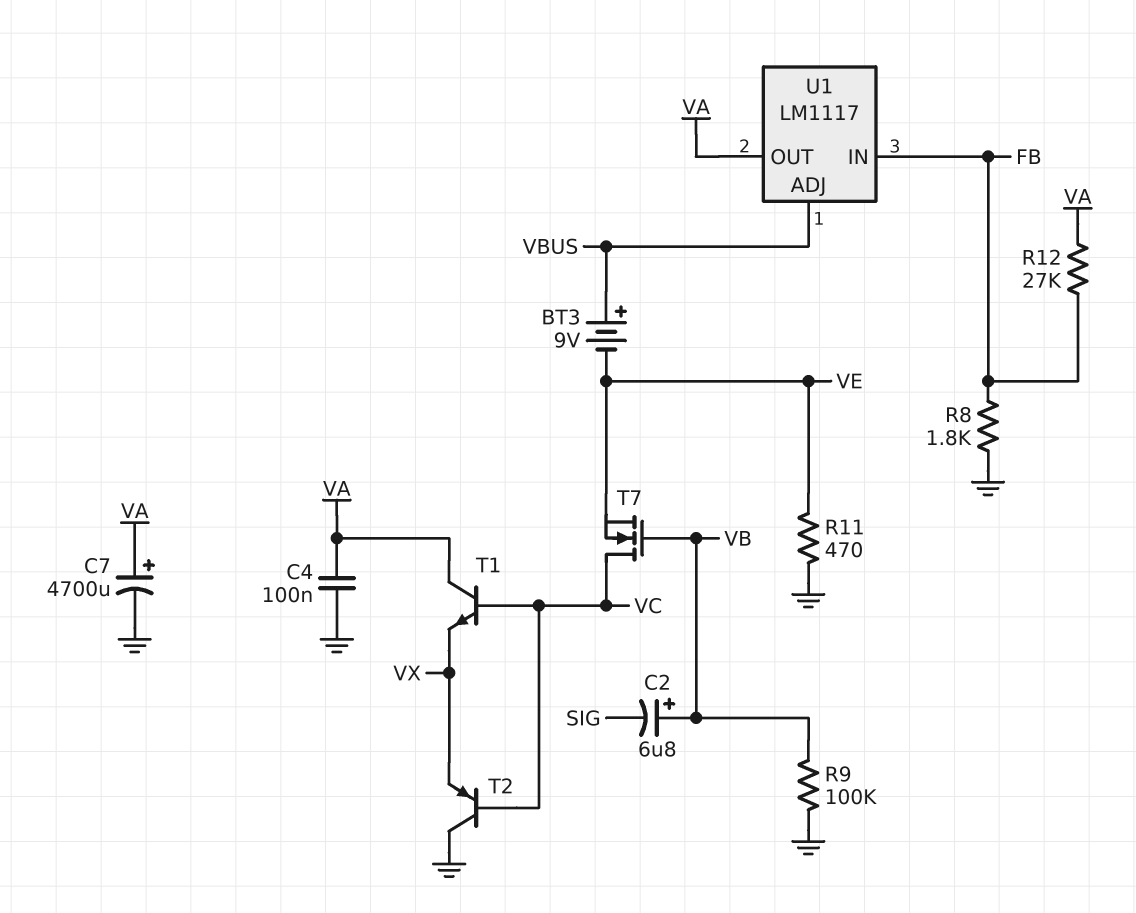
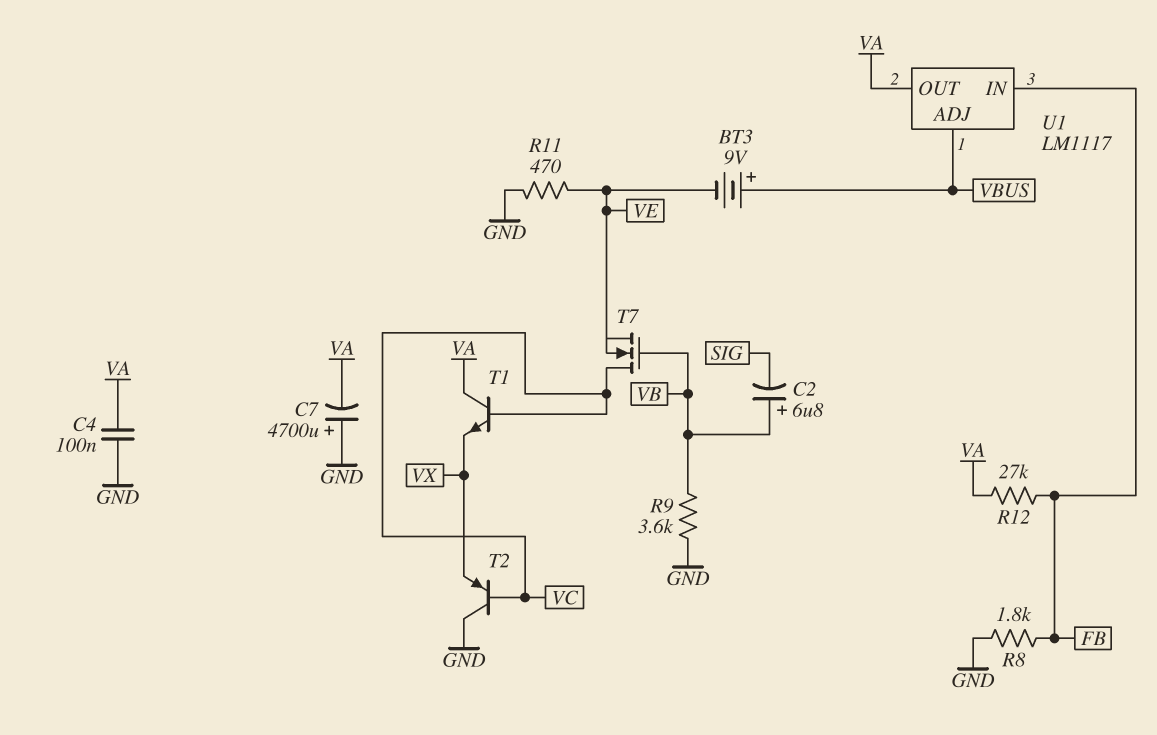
C7: 4700uF (plus VA, minus GND) -> 4700uF (plus GND, minus VA)
R9: 100k (GND, VB) -> 3.6k (GND, VB)

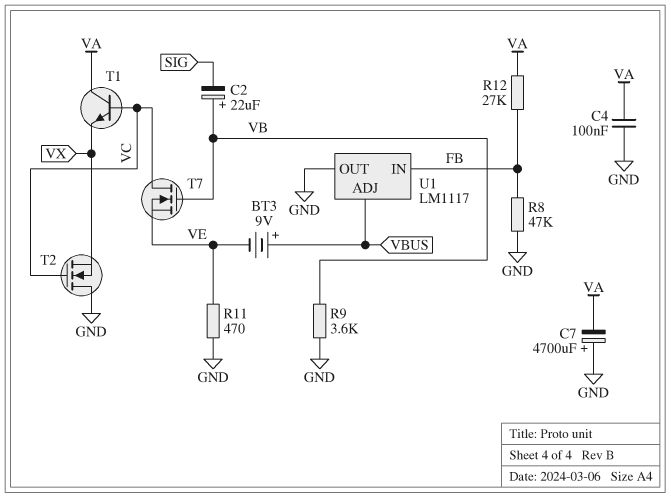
C2: 6.8uF (plus VB, minus SIG) -> 22uF (plus VB, minus SIG)
R8: 1.8k (FB, GND) -> 47k (FB, GND)
T2: PNP (B VC, C GND, E VX) -> NMOS (G VC, D GND, S VX)
U1 pin OUT: VA -> GND

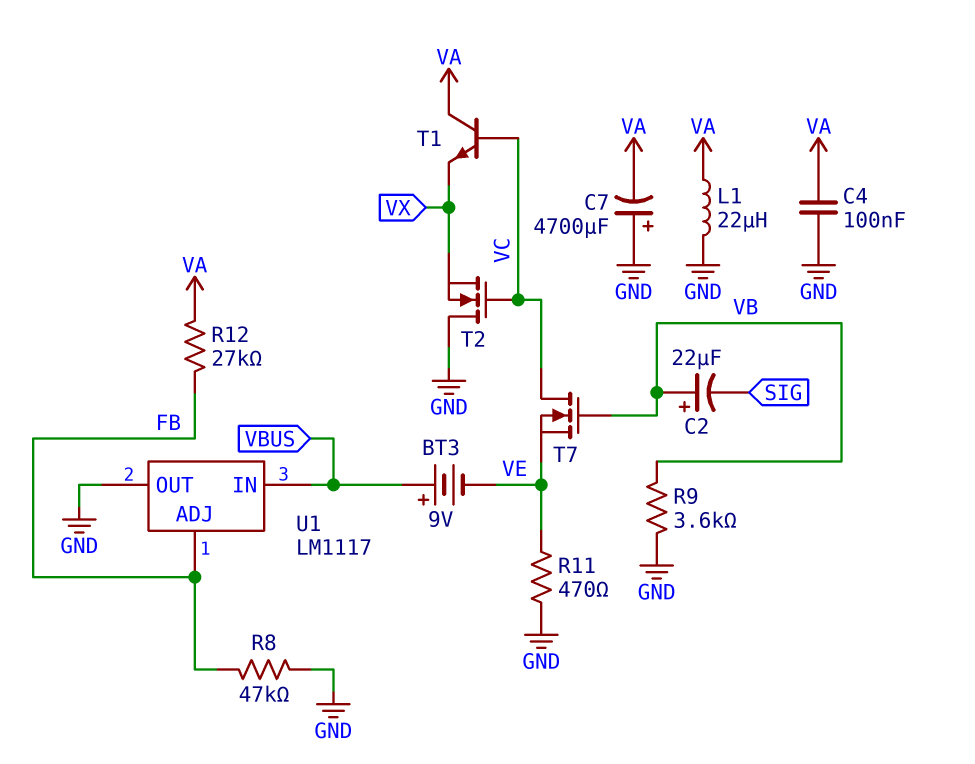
L1: none -> 22uH (GND, VA)
U1 pin ADJ: VBUS -> FB
U1 pin IN: FB -> VBUS

